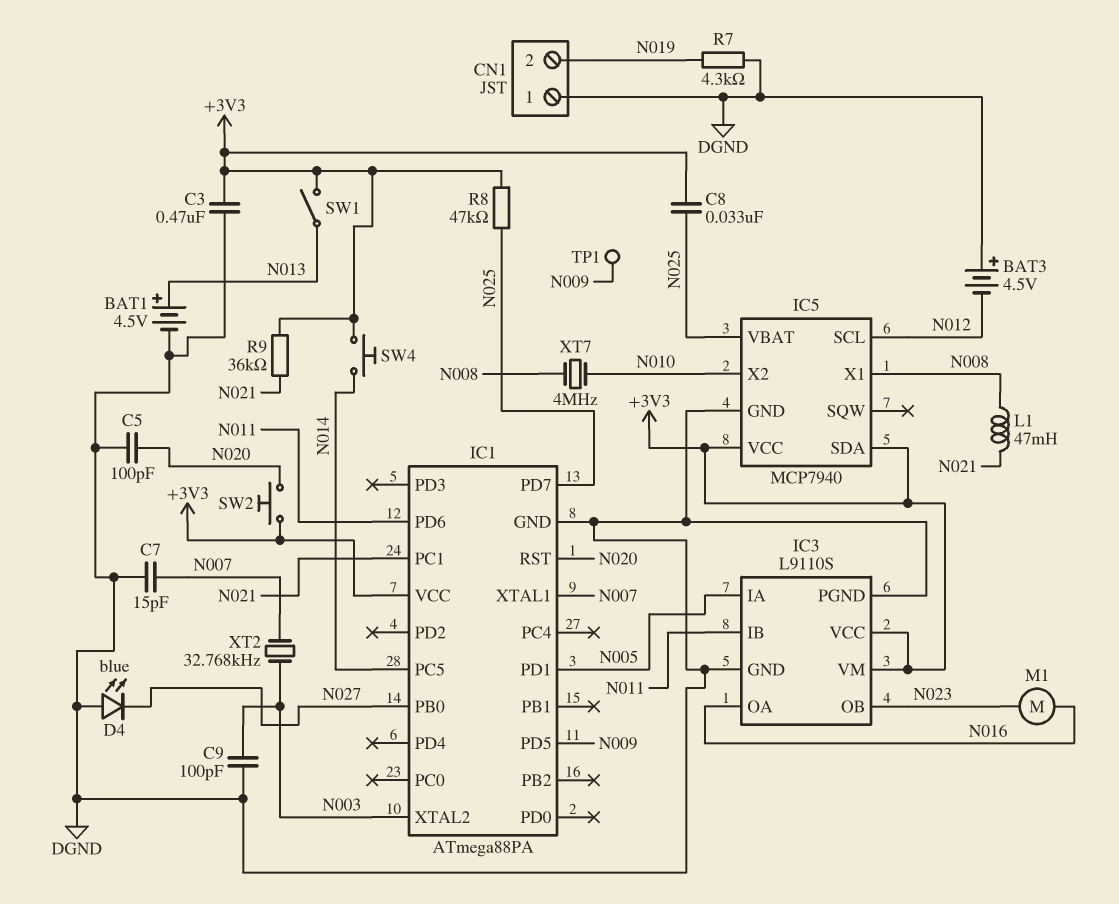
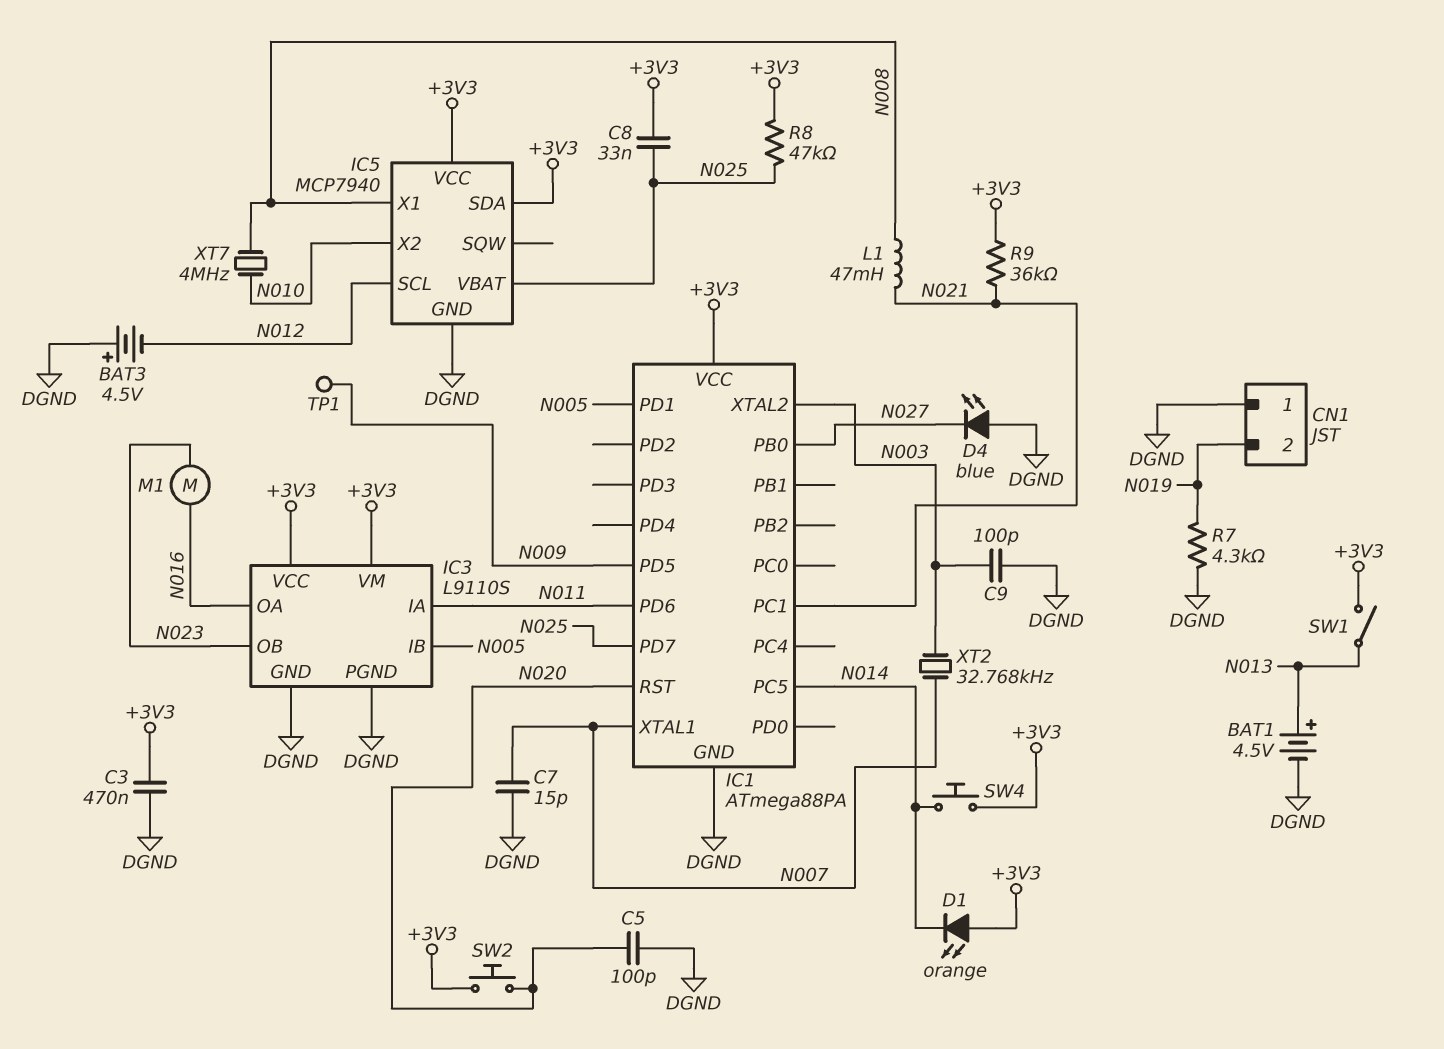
D1: none -> LED orange (A +3V3, K N014)
IC3 pin IA: N005 -> N011
IC3 pin IB: N011 -> N005

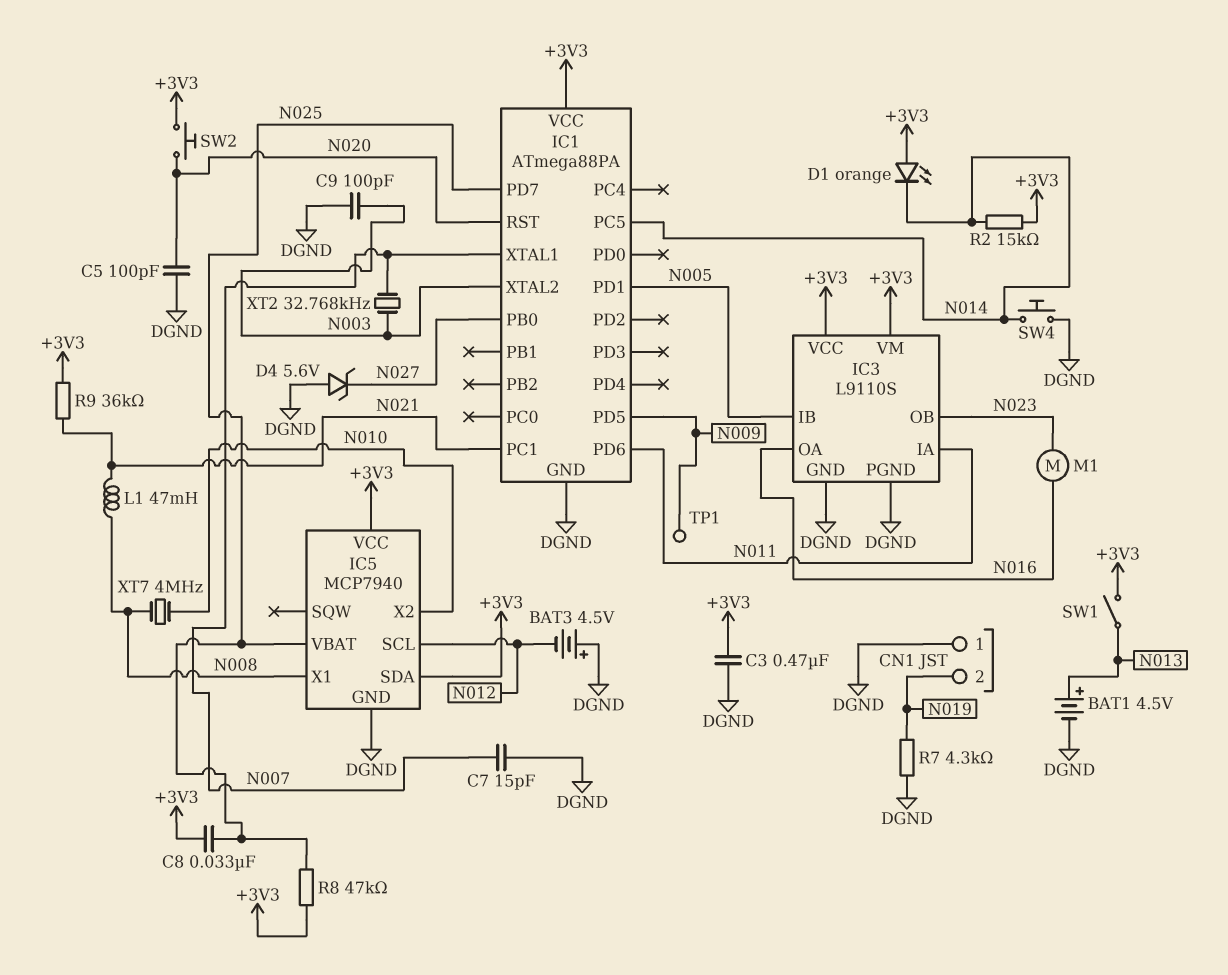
D4: LED blue (A DGND, K N027) -> zener 5.6V (A DGND, K N027)
R2: none -> 15k (+3V3, N014)
SW4: button (+3V3, N014) -> button (DGND, N014)

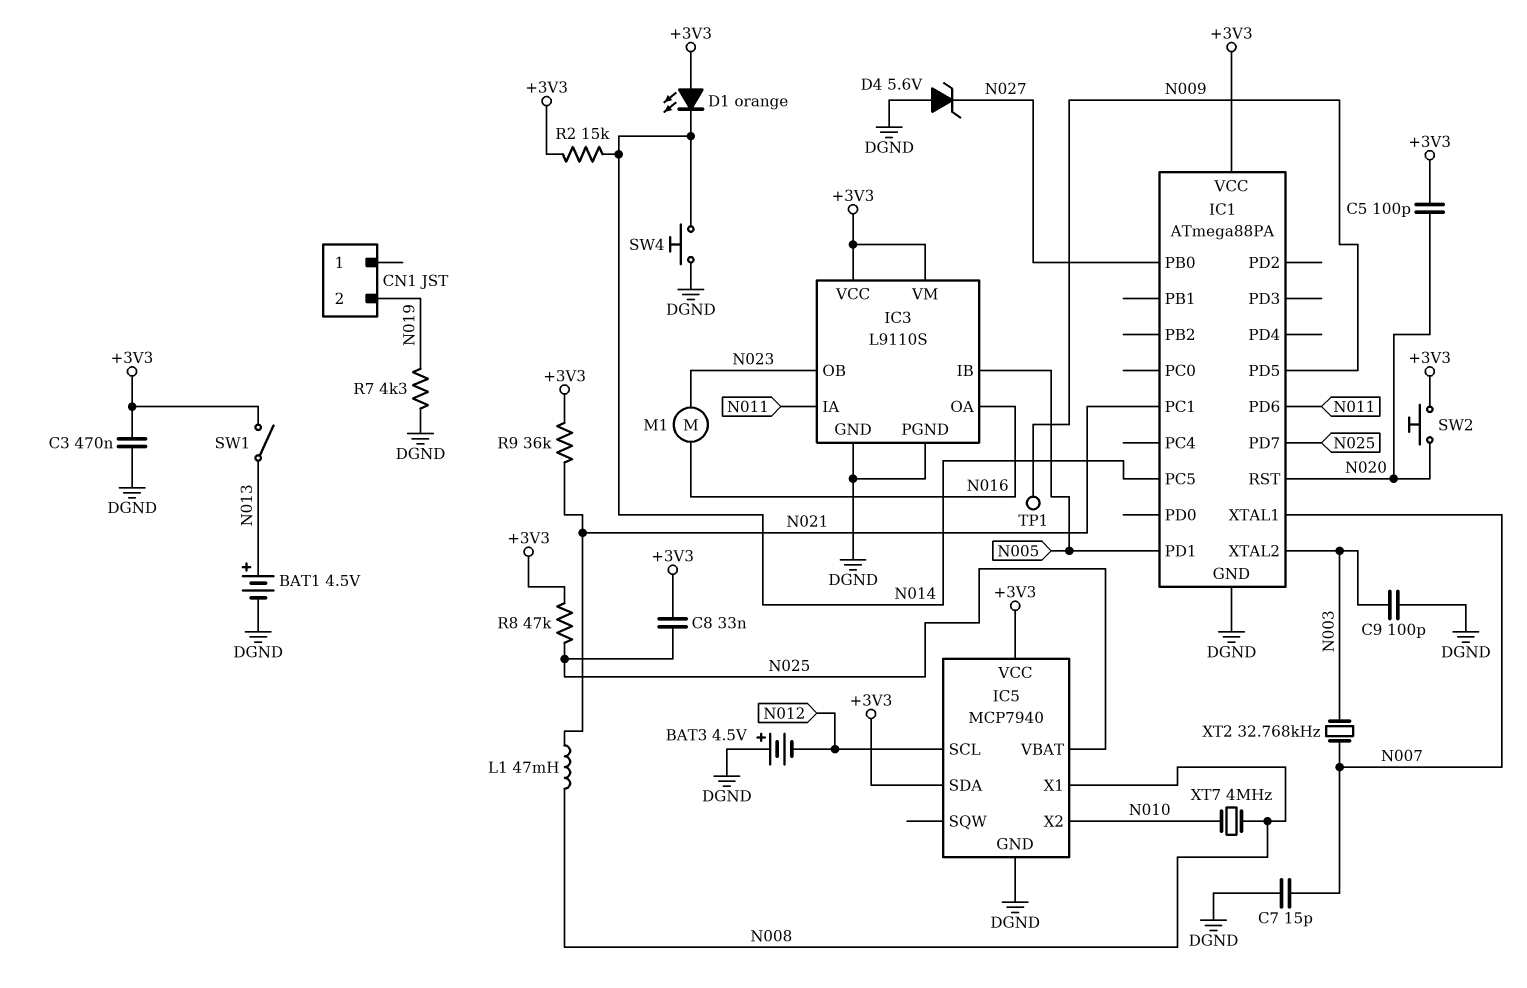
C5: 100pF (DGND, N020) -> 100pF (+3V3, N020)
CN1 pin 1: DGND -> none

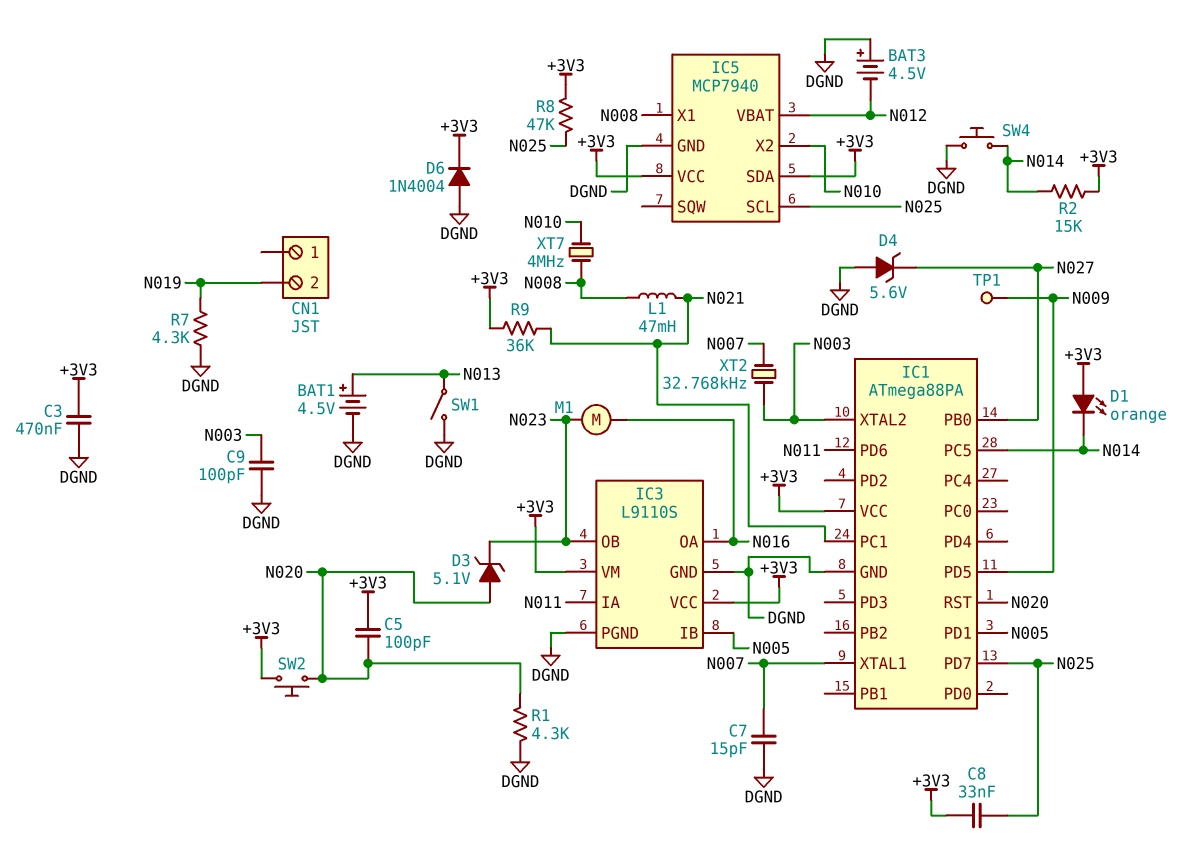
D3: none -> zener 5.1V (A N020, K N023)
D6: none -> diode 1N4004 (A DGND, K +3V3)
IC5 pin SCL: N012 -> N025
IC5 pin VBAT: N025 -> N012
R1: none -> 4.3k (DGND, N020)
SW1: switch (+3V3, N013) -> switch (DGND, N013)

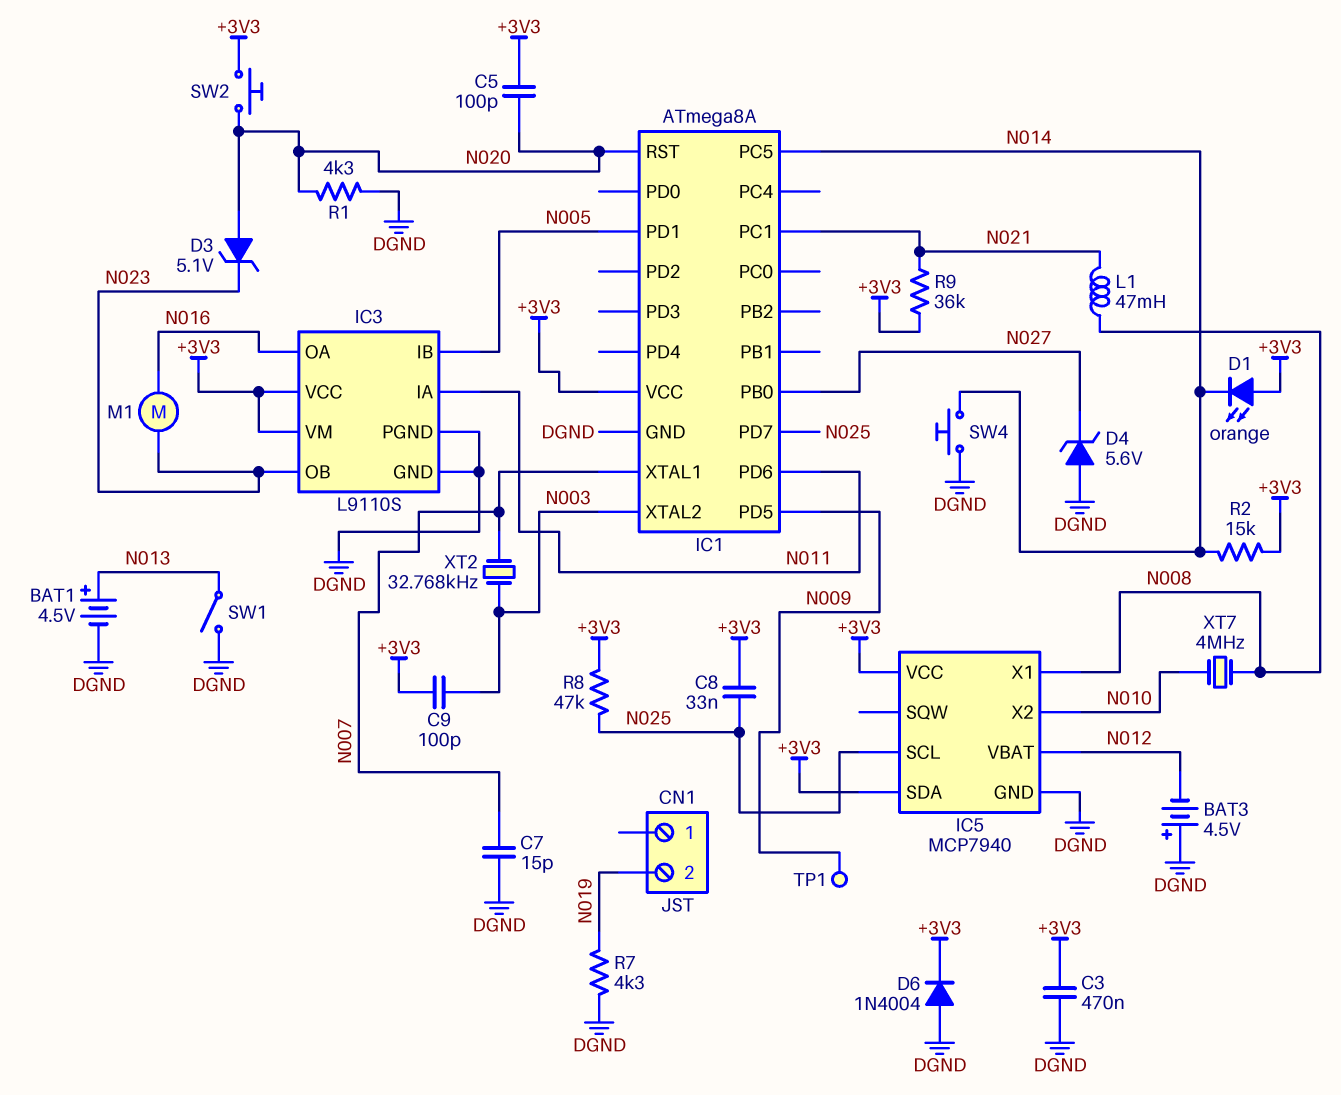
C9: 100pF (DGND, N003) -> 100pF (+3V3, N003)
IC1: ATmega88PA -> ATmega8A

